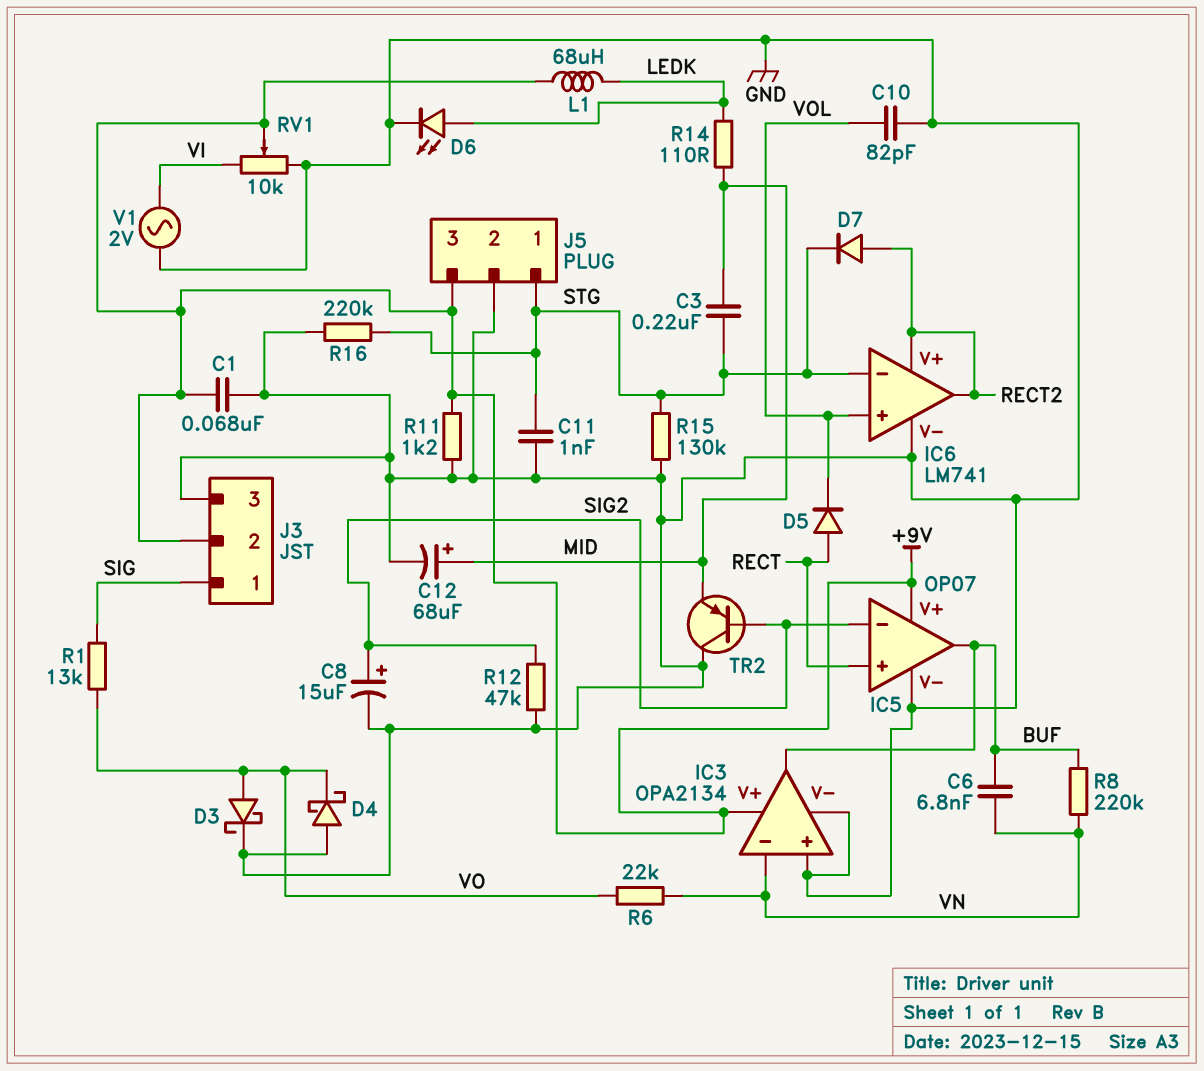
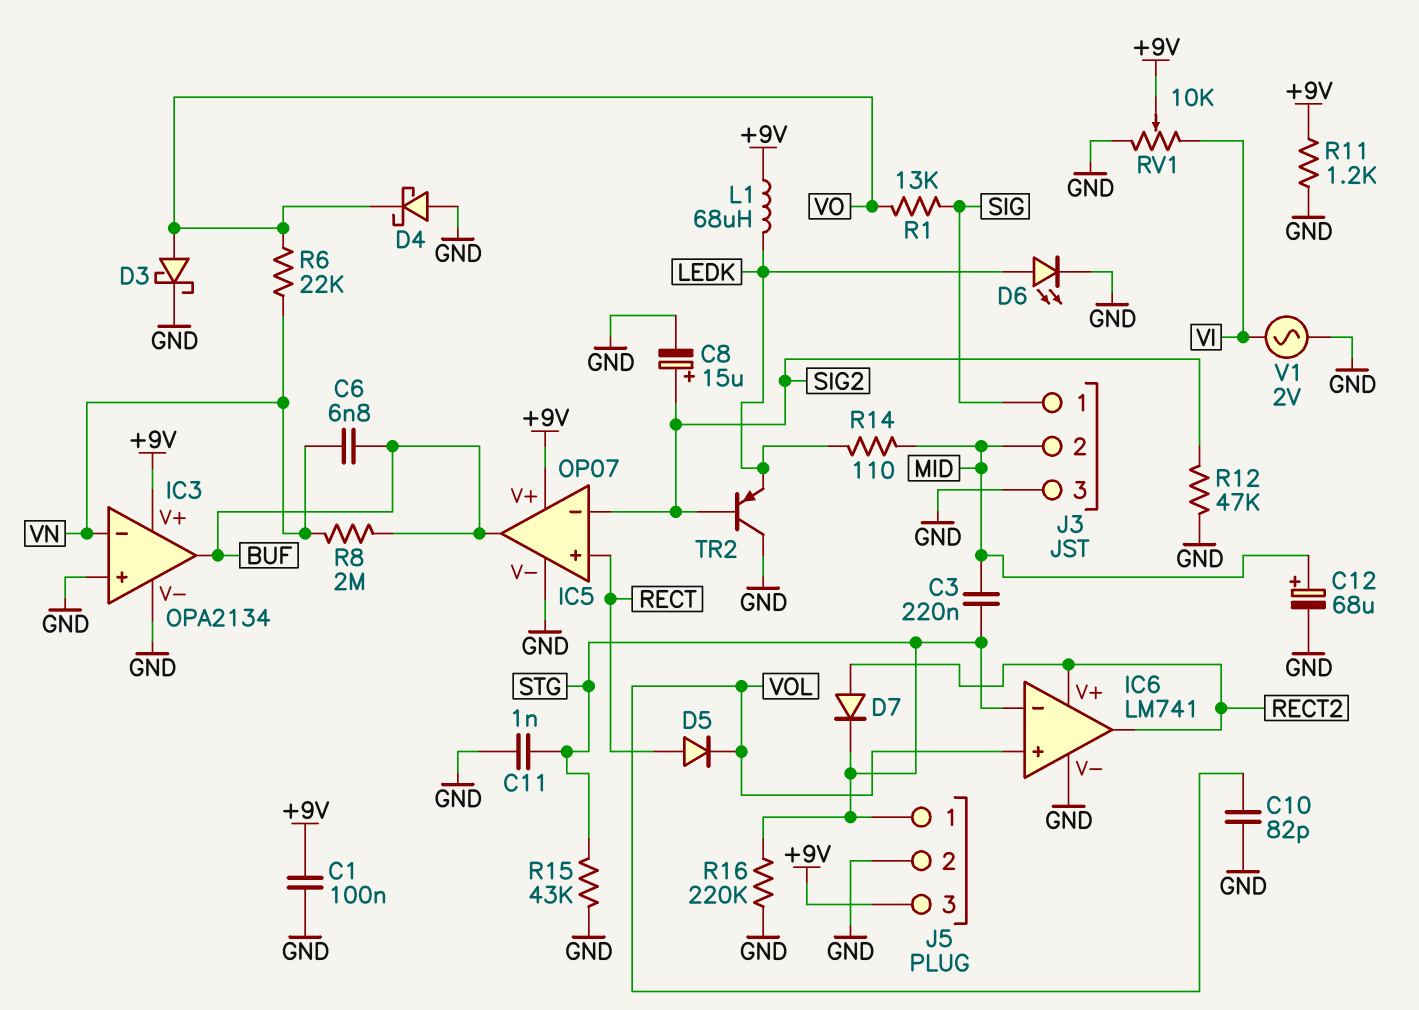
C1: 68nF (+9V, GND) -> 100nF (+9V, GND)
J3 pin 2: +9V -> MID
R8: 220k (BUF, VN) -> 2M (BUF, VN)
R15: 130k (GND, STG) -> 43k (GND, STG)
TR2: PNP (B SIG2, C GND, E MID) -> PNP (B SIG2, C GND, E LEDK)

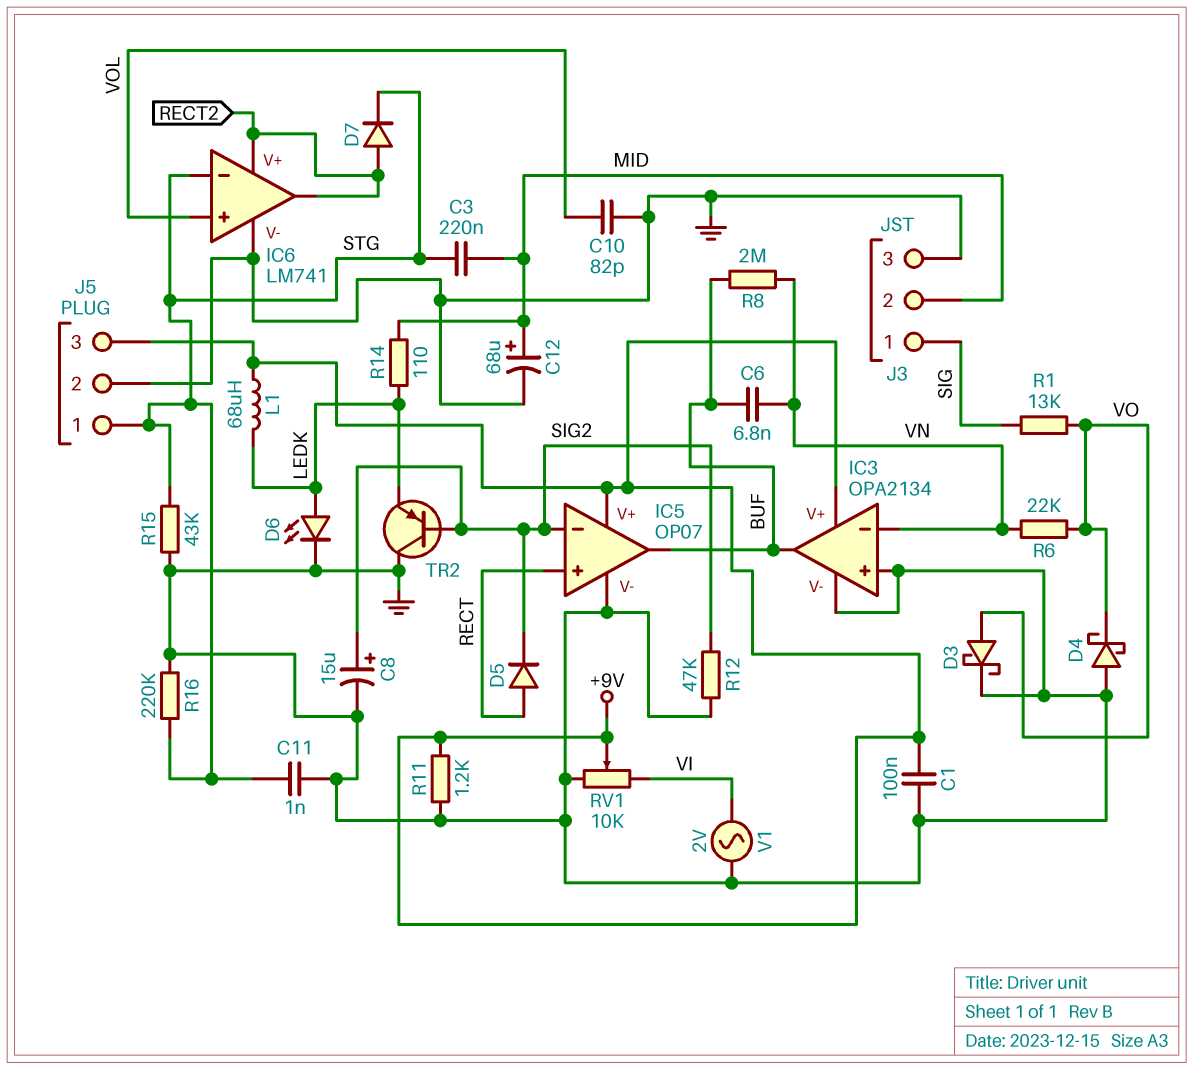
D5: diode (A RECT, K VOL) -> diode (A RECT, K SIG2)

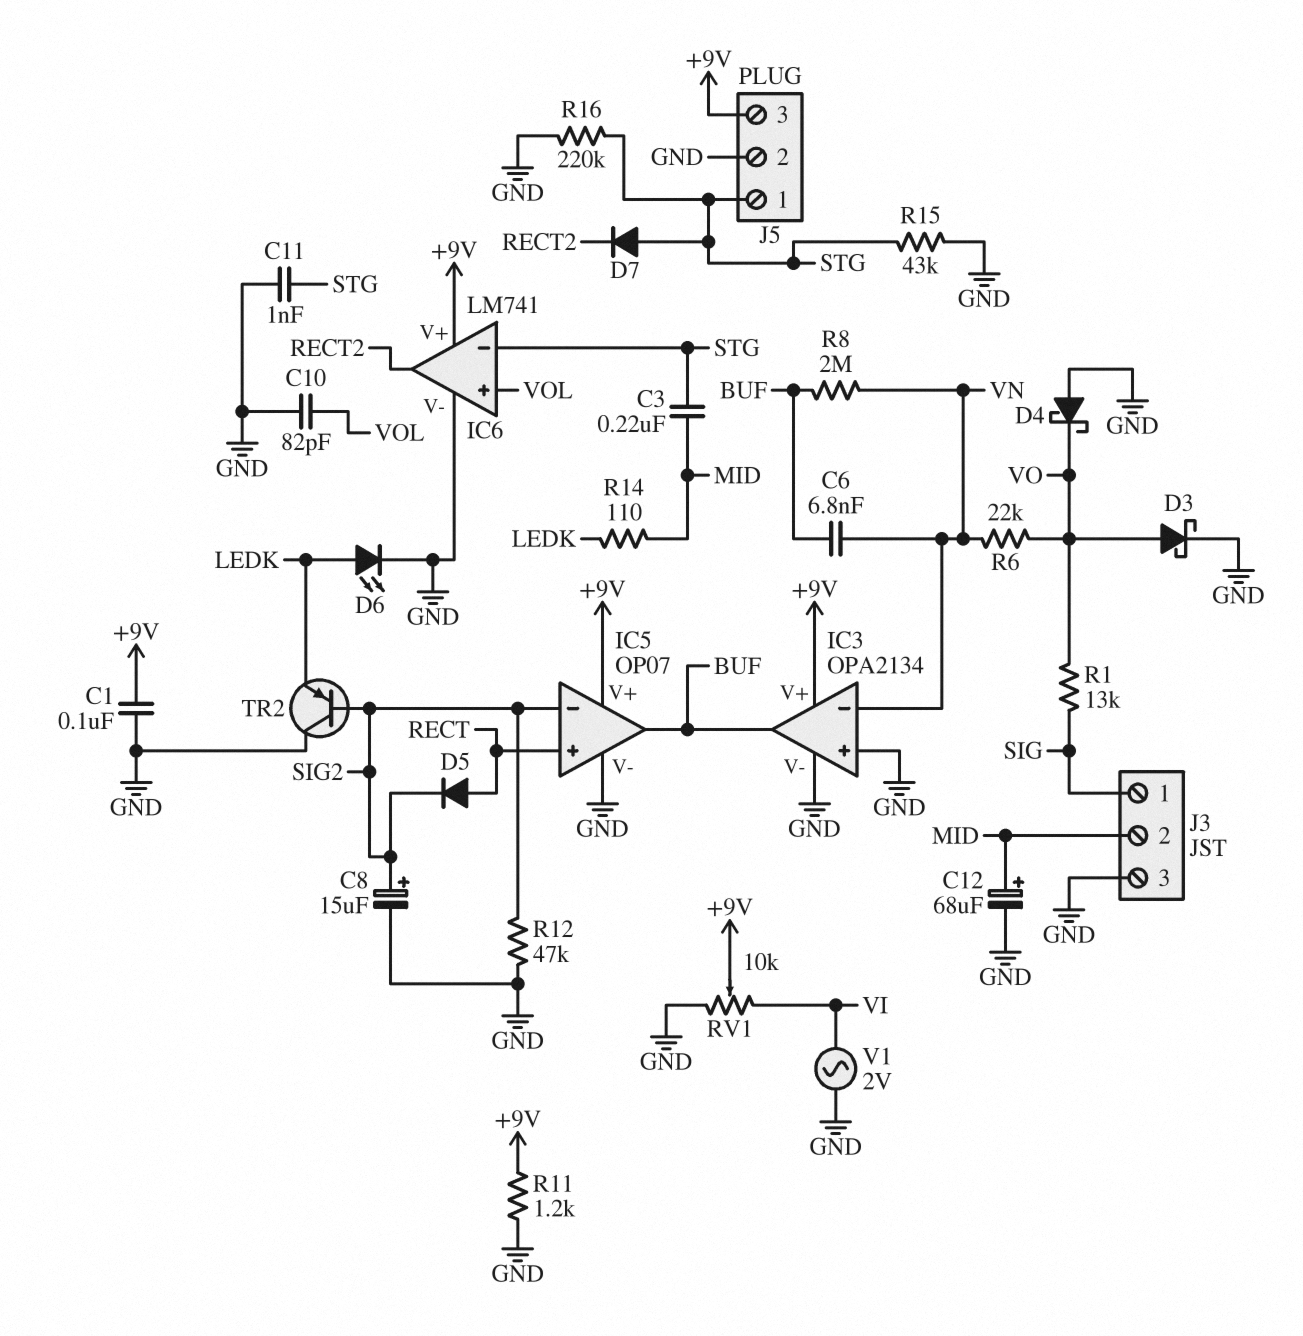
D7: diode (A RECT2, K STG) -> diode (A STG, K RECT2)
IC6 pin V+: RECT2 -> +9V
L1: 68uH (+9V, LEDK) -> none

